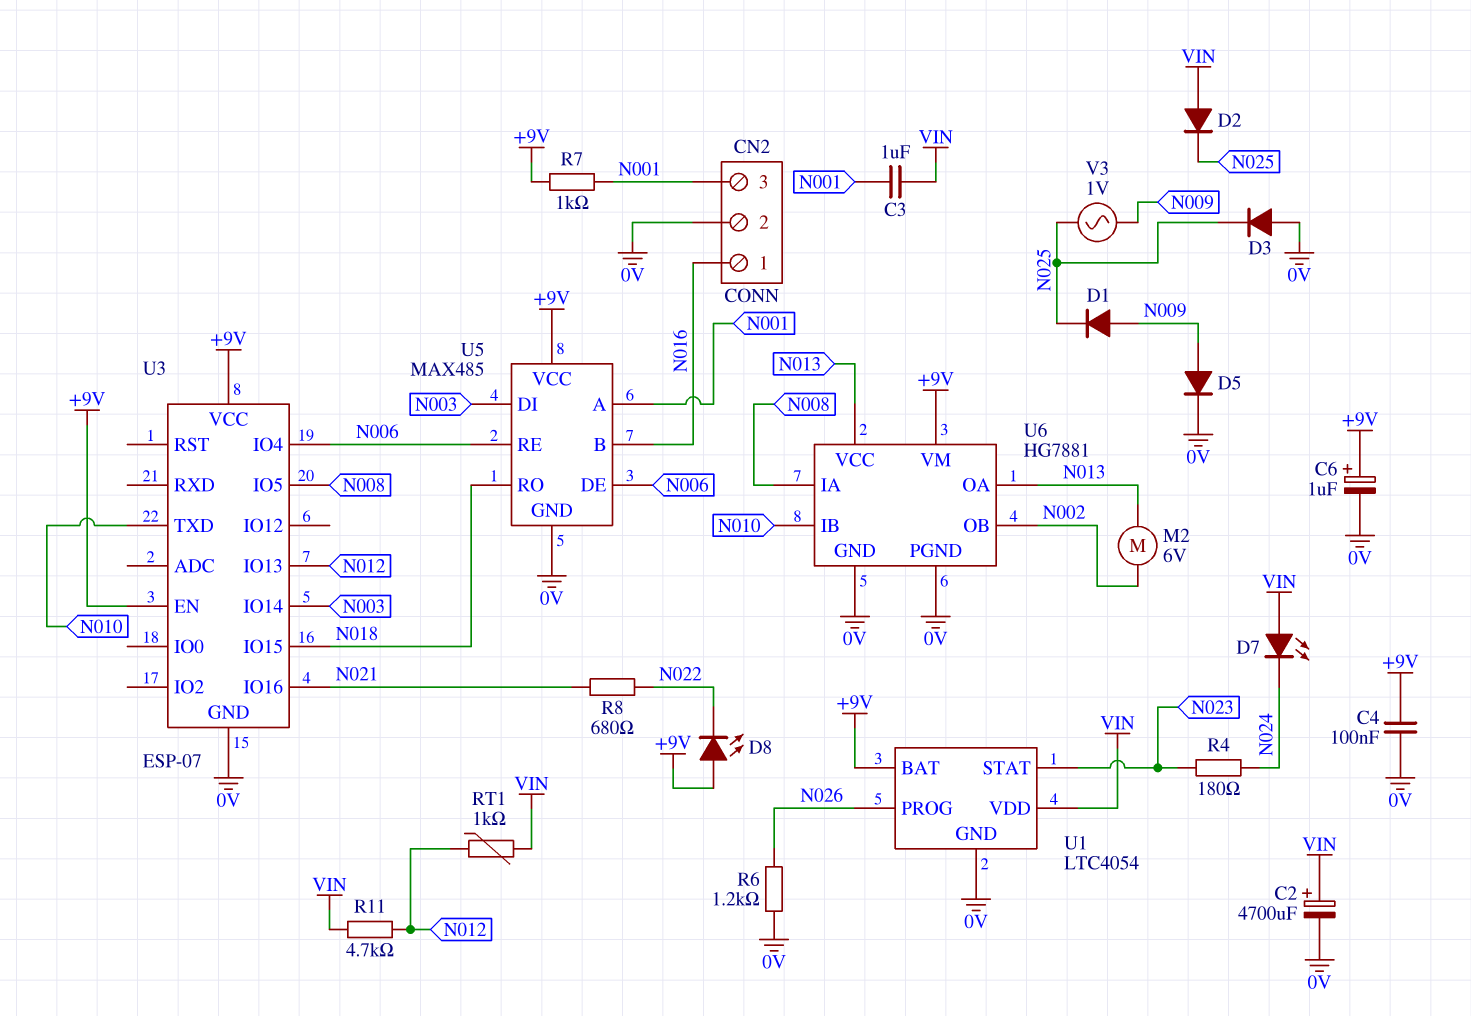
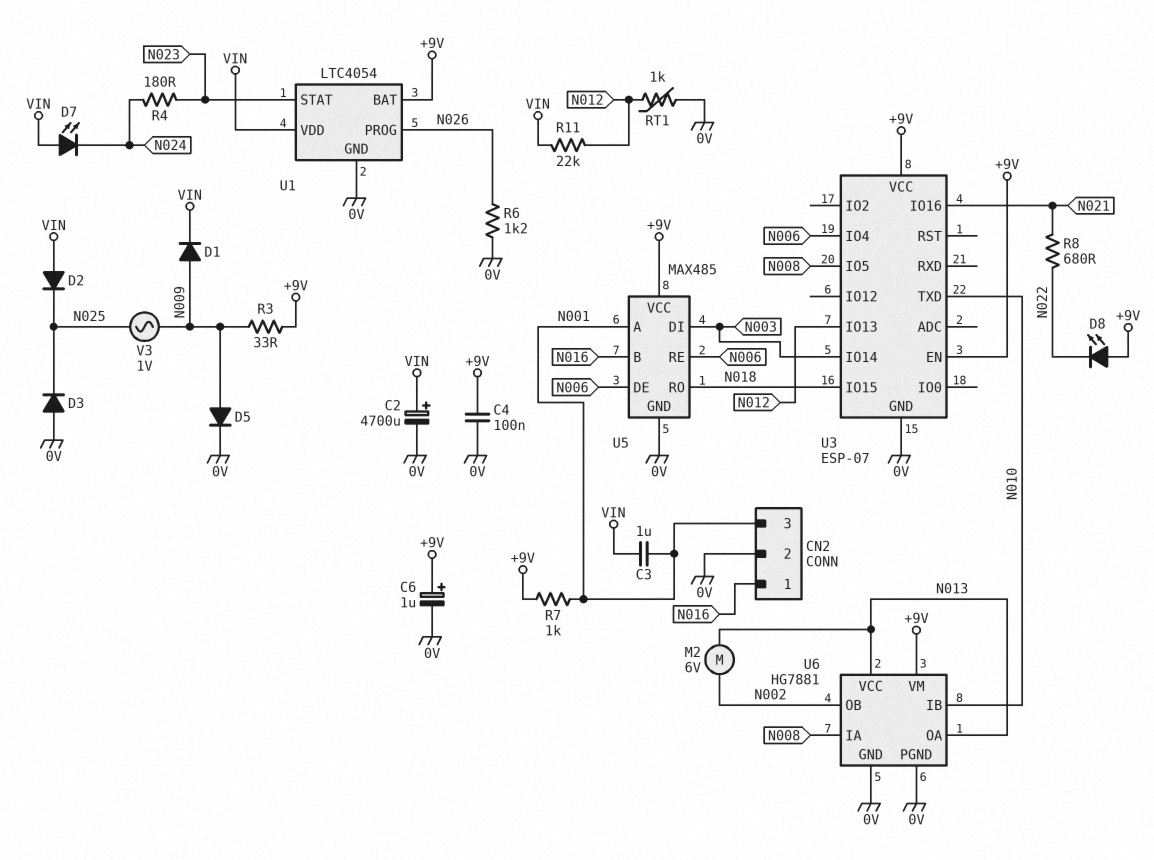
D1: diode (A N009, K N025) -> diode (A N009, K VIN)
R3: none -> 33 (+9V, N009)
R11: 4.7k (N012, VIN) -> 22k (N012, VIN)
RT1: 1k (N012, VIN) -> 1k (0V, N012)

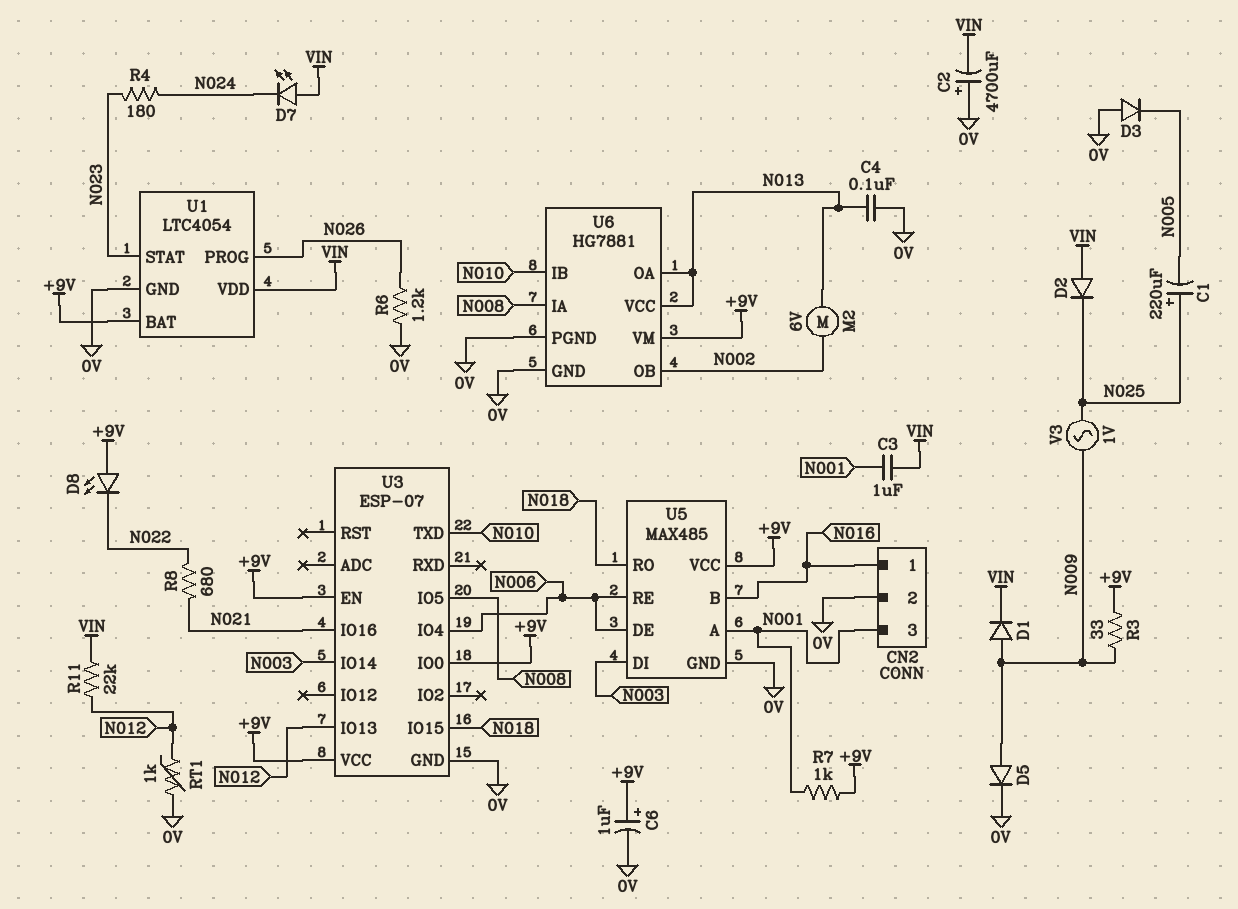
C1: none -> 220uF (plus N025, minus N005)
C2: 4700uF (plus VIN, minus 0V) -> 4700uF (plus 0V, minus VIN)
C4: 100nF (+9V, 0V) -> 100nF (0V, N013)
D3: diode (A 0V, K N025) -> diode (A 0V, K N005)
U3 pin IO0: none -> +9V

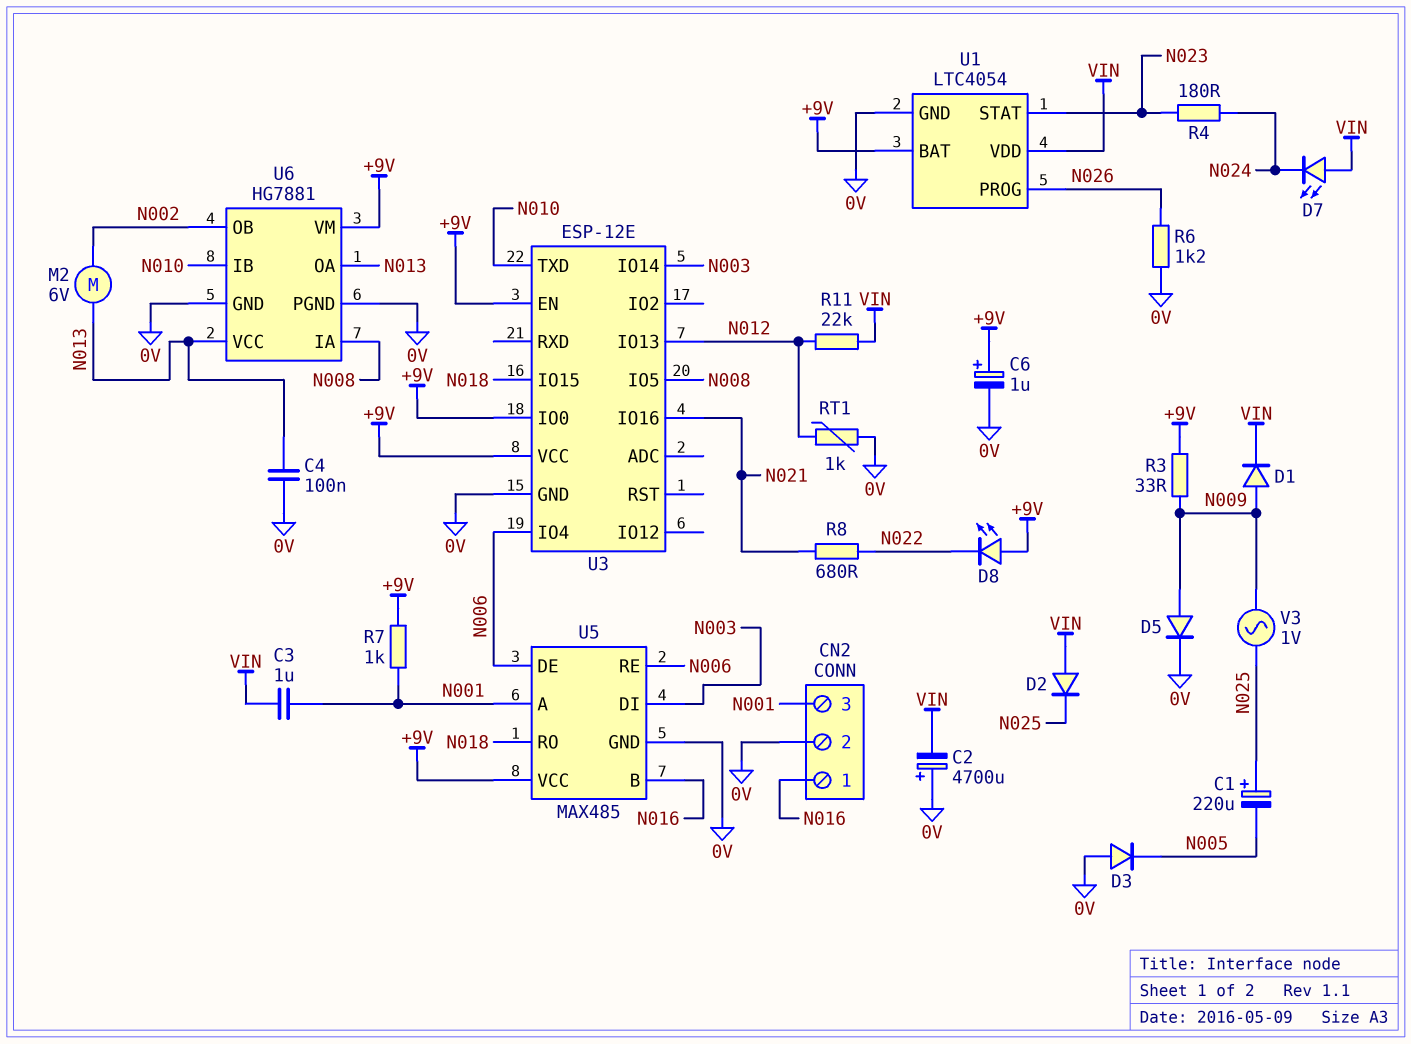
U3: ESP-07 -> ESP-12E

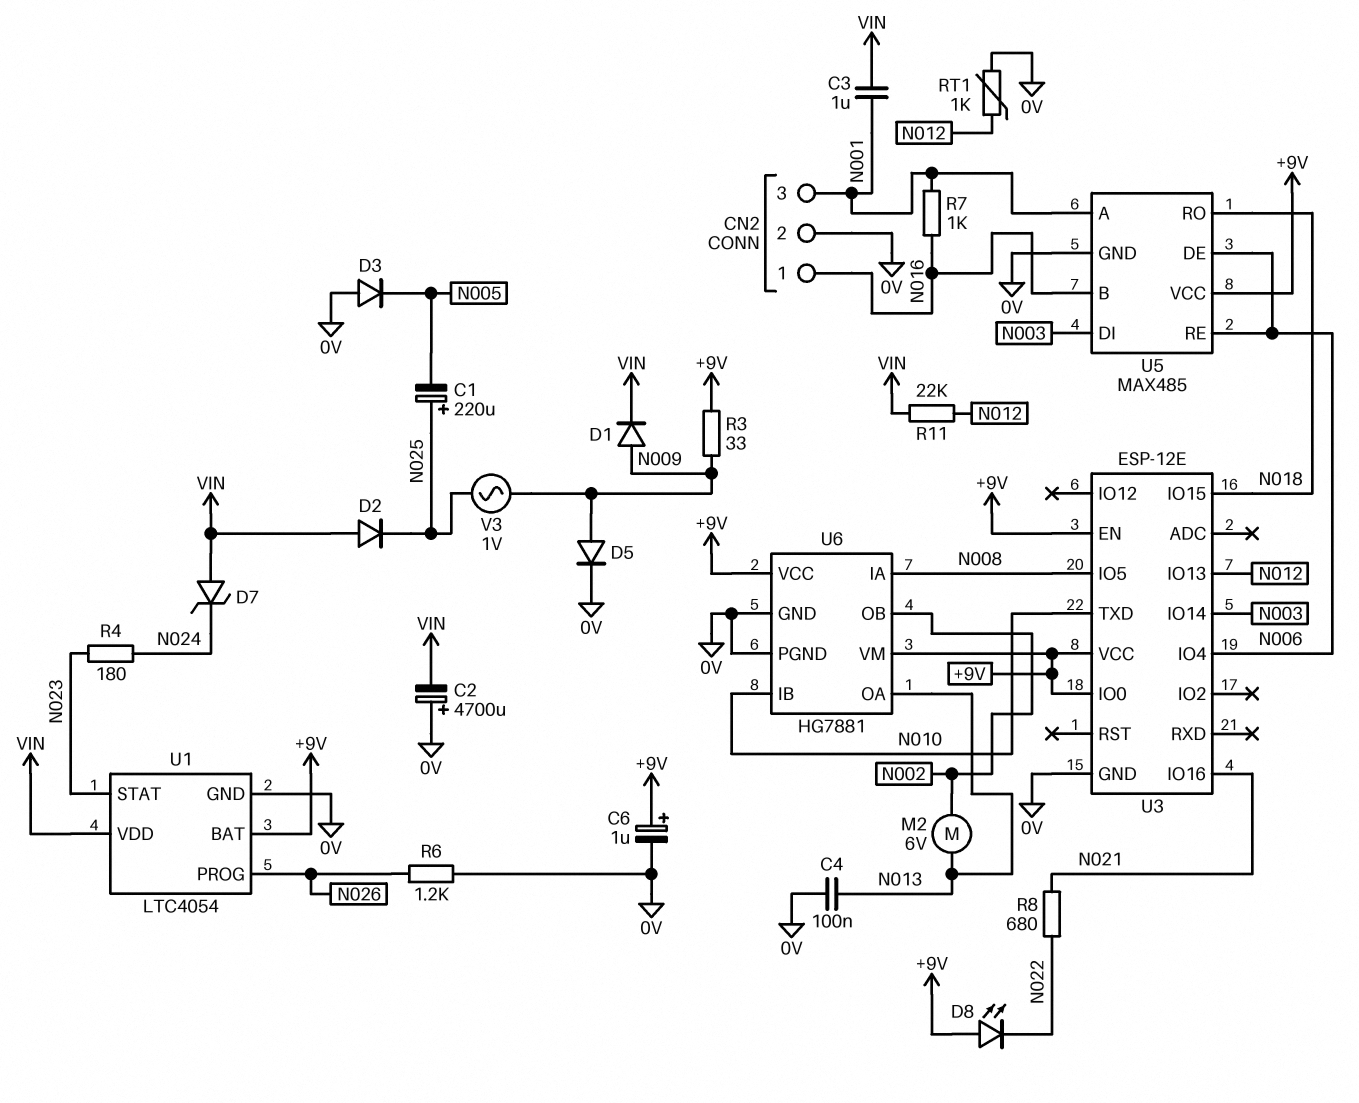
D7: LED (A VIN, K N024) -> zener (A VIN, K N024)
R7: 1k (+9V, N001) -> 1k (N001, N016)
U6 pin VCC: N013 -> +9V

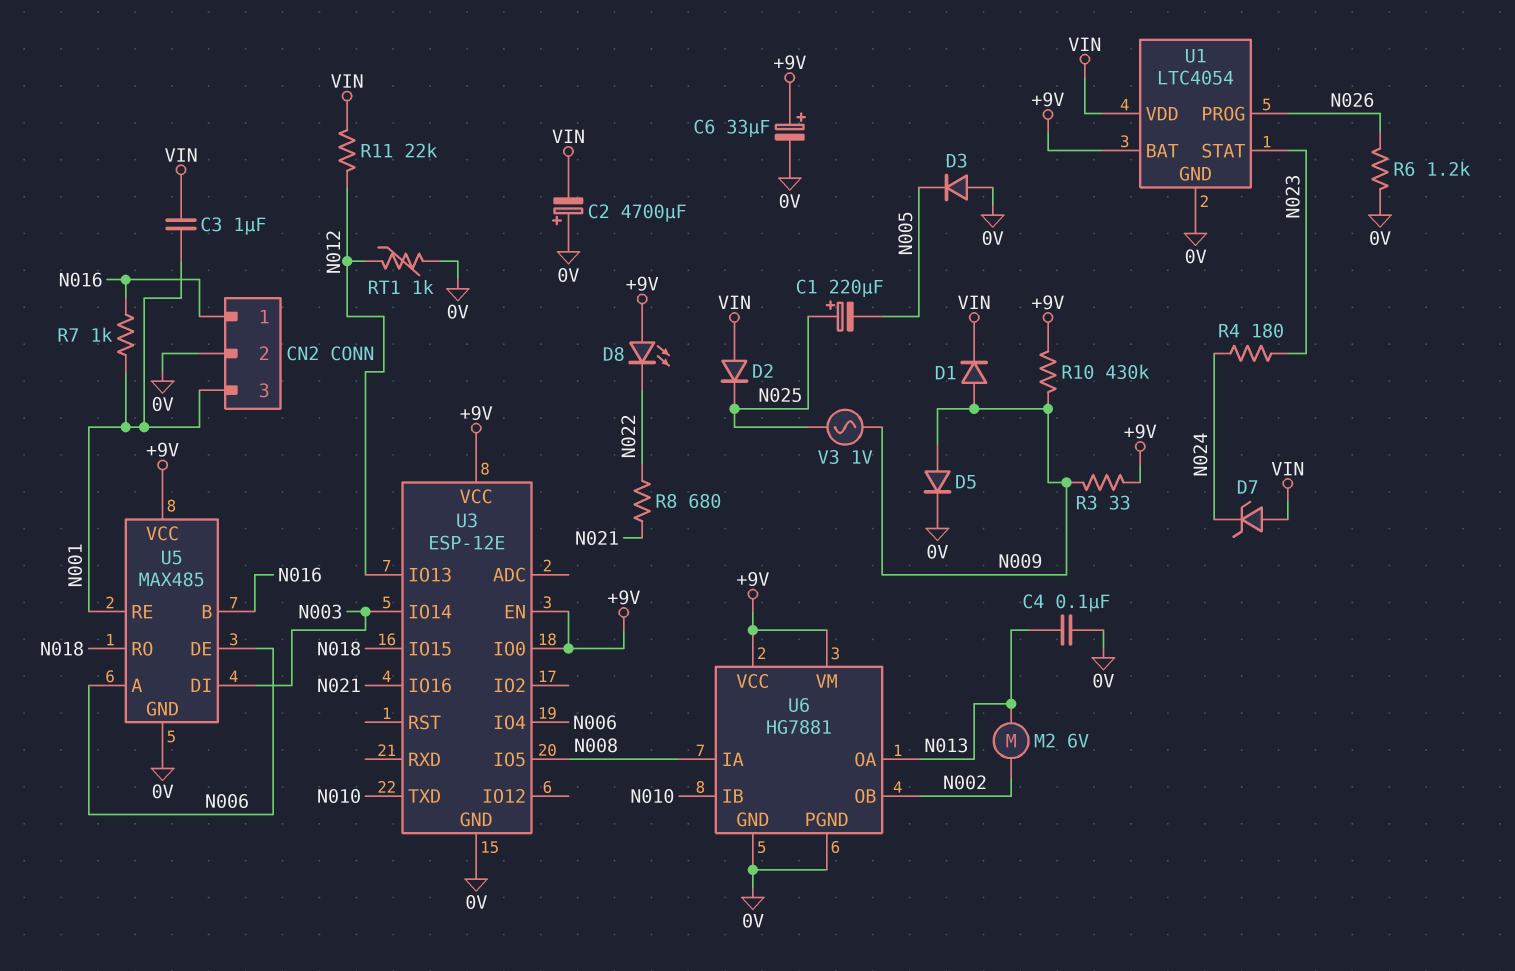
C6: 1uF (plus +9V, minus 0V) -> 33uF (plus +9V, minus 0V)
R10: none -> 430k (+9V, N009)
U5 pin A: N001 -> N006
U5 pin RE: N006 -> N001

